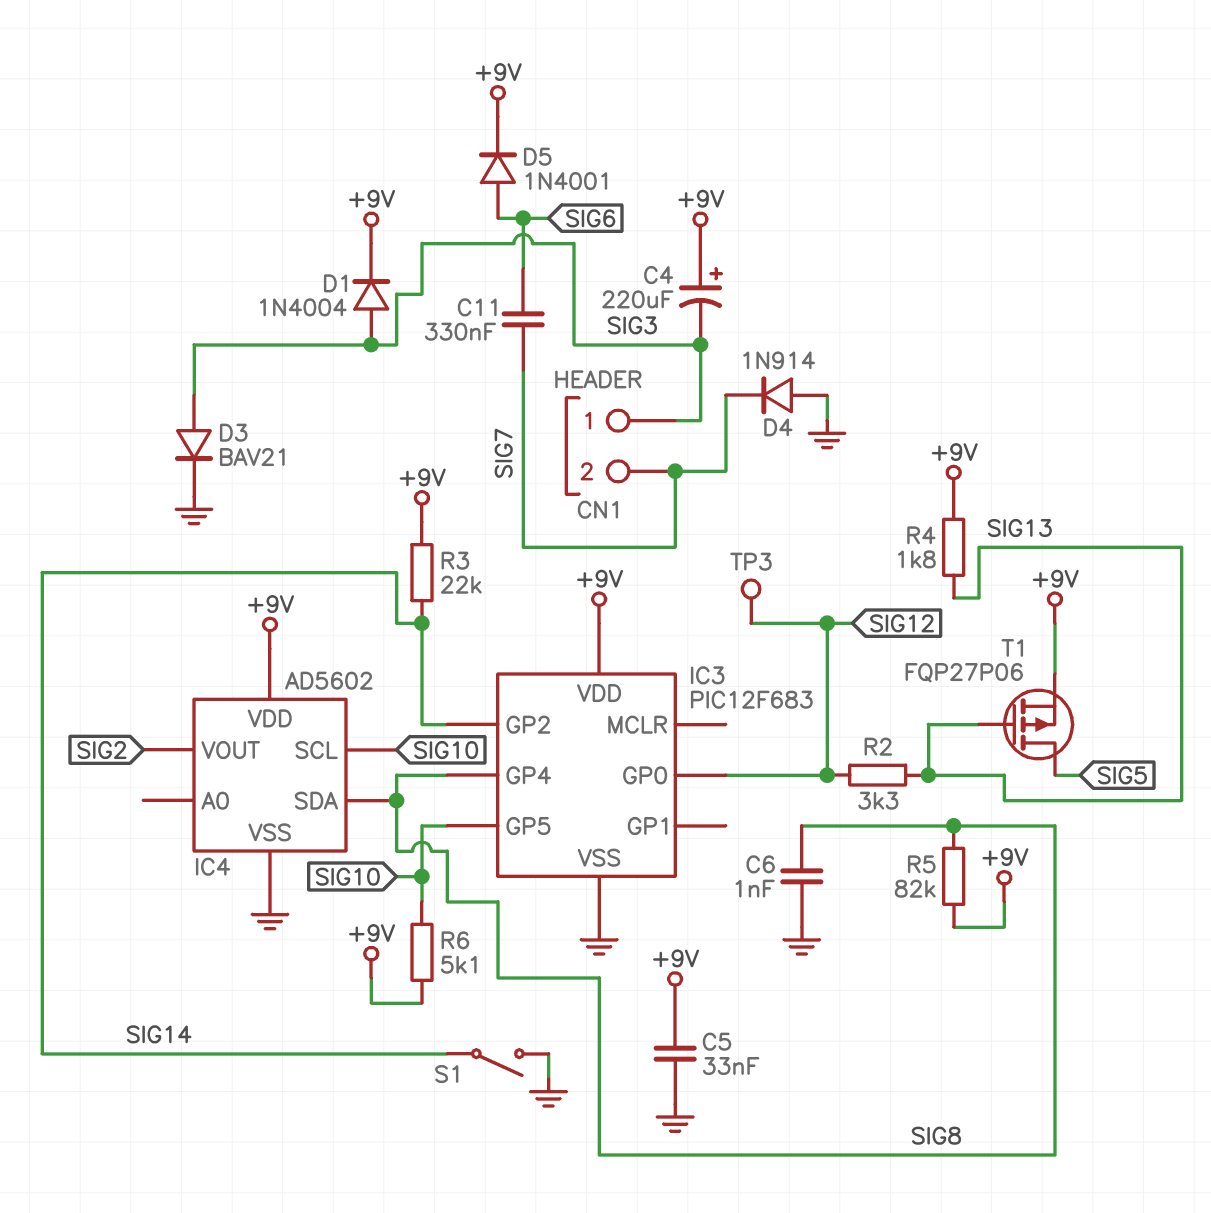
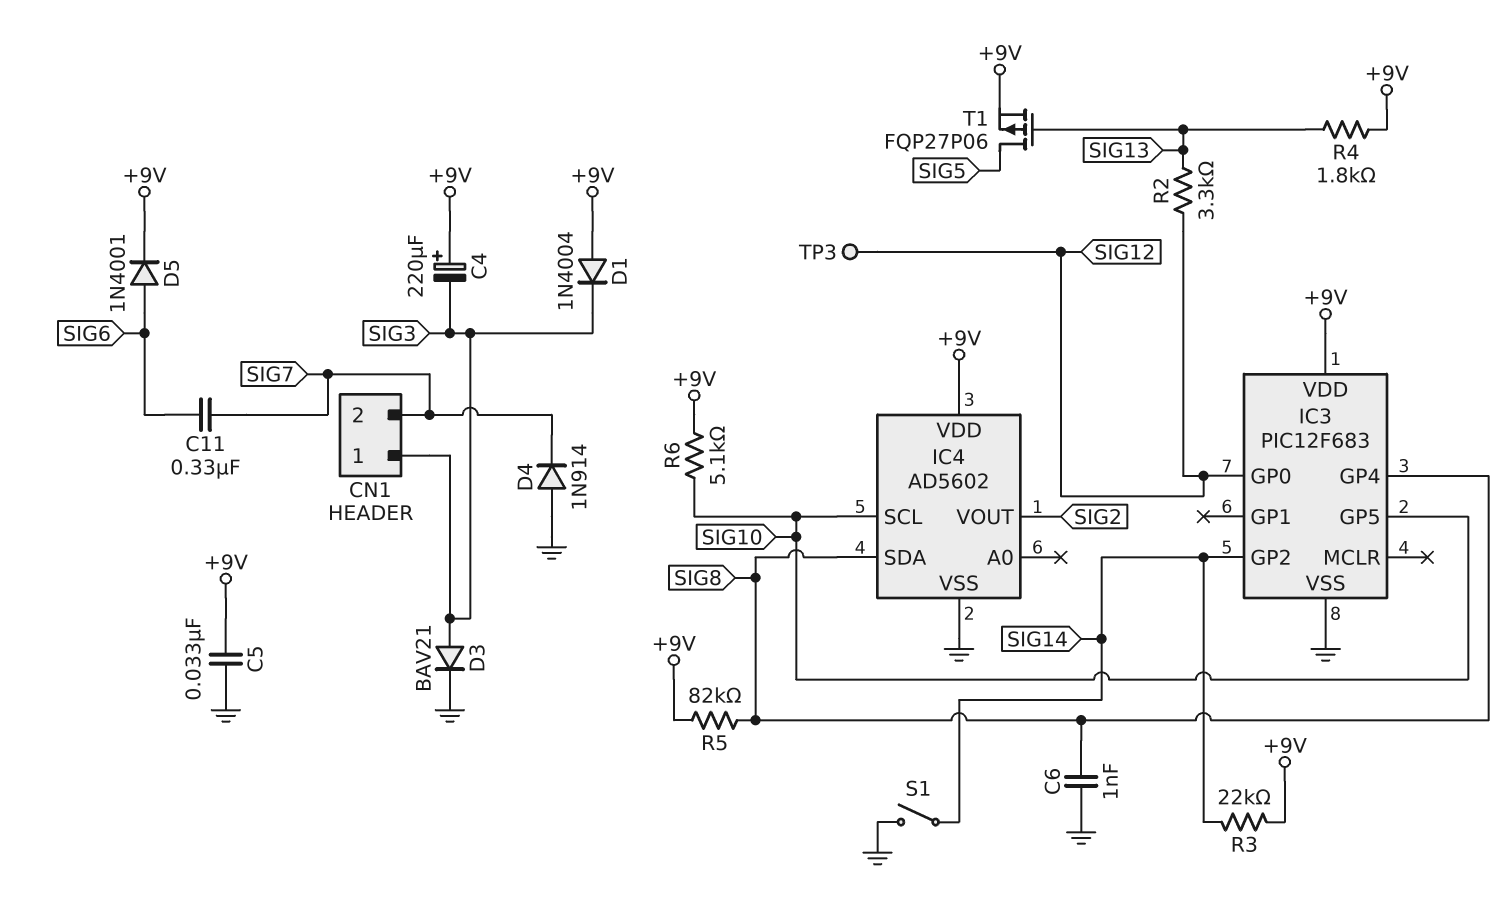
D1: diode 1N4004 (A SIG3, K +9V) -> diode 1N4004 (A +9V, K SIG3)

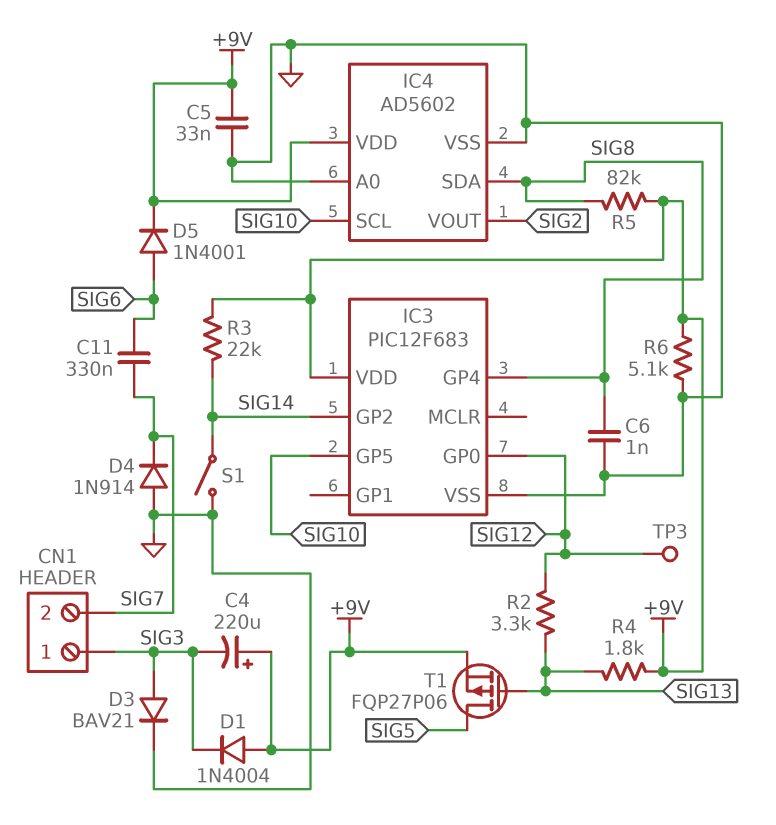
IC4 pin A0: none -> GND
R6: 5.1k (+9V, SIG10) -> 5.1k (+9V, GND)

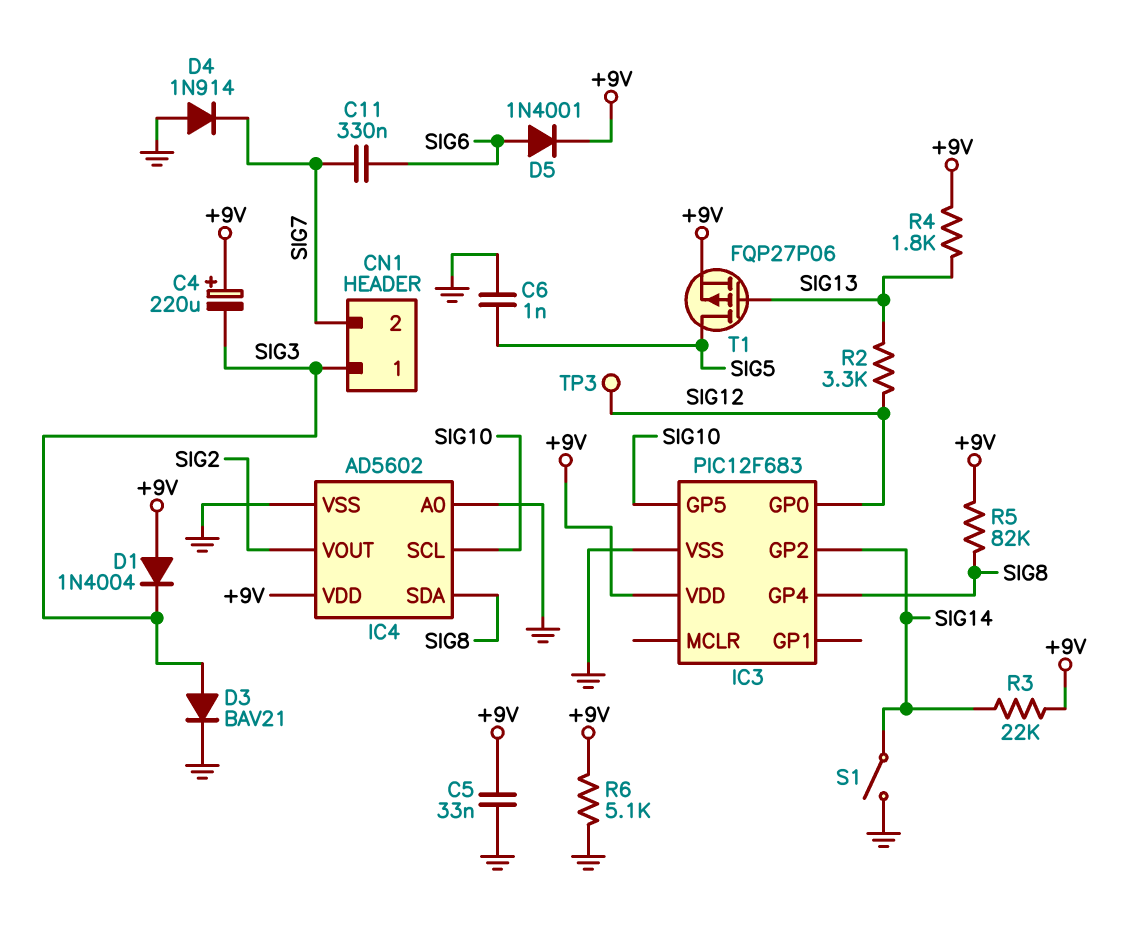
C6: 1nF (GND, SIG8) -> 1nF (GND, SIG5)

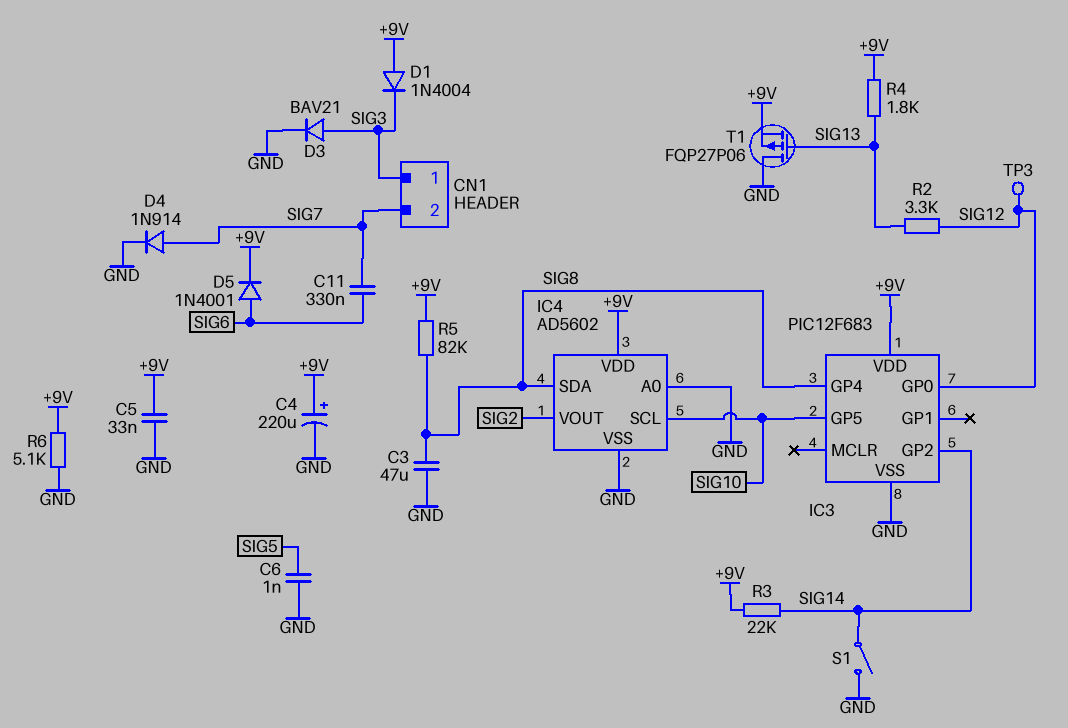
C3: none -> 47uF (GND, SIG8)
C4: 220uF (plus +9V, minus SIG3) -> 220uF (plus +9V, minus GND)
D4: diode 1N914 (A GND, K SIG7) -> diode 1N914 (A SIG7, K GND)
T1: PMOS FQP27P06 (G SIG13, D SIG5, S +9V) -> PMOS FQP27P06 (G SIG13, D GND, S +9V)

